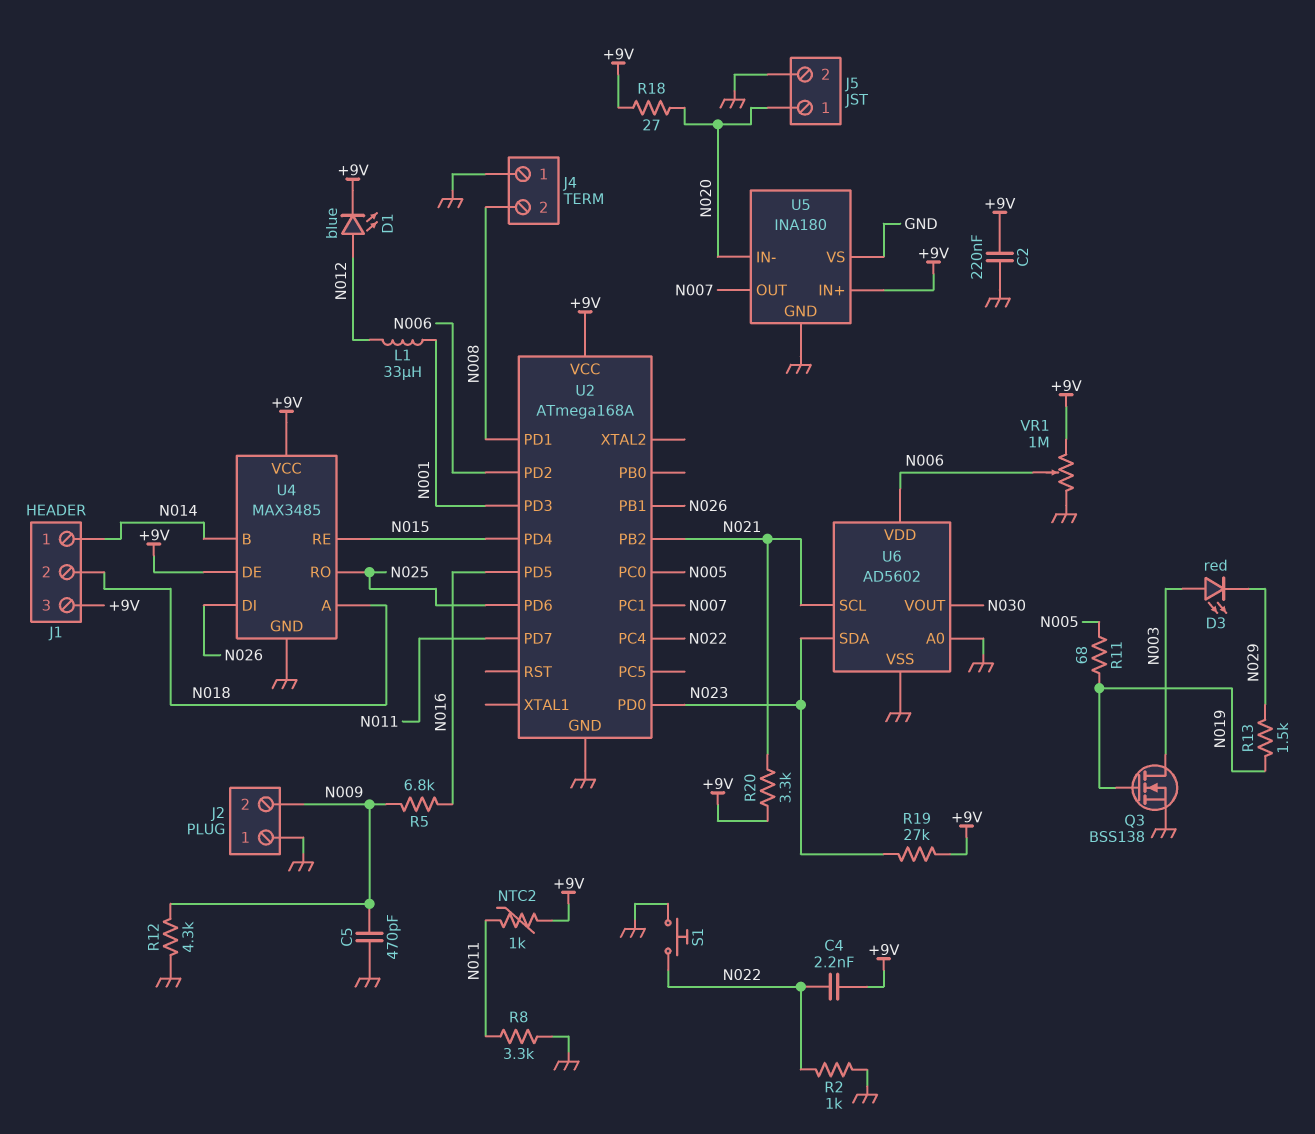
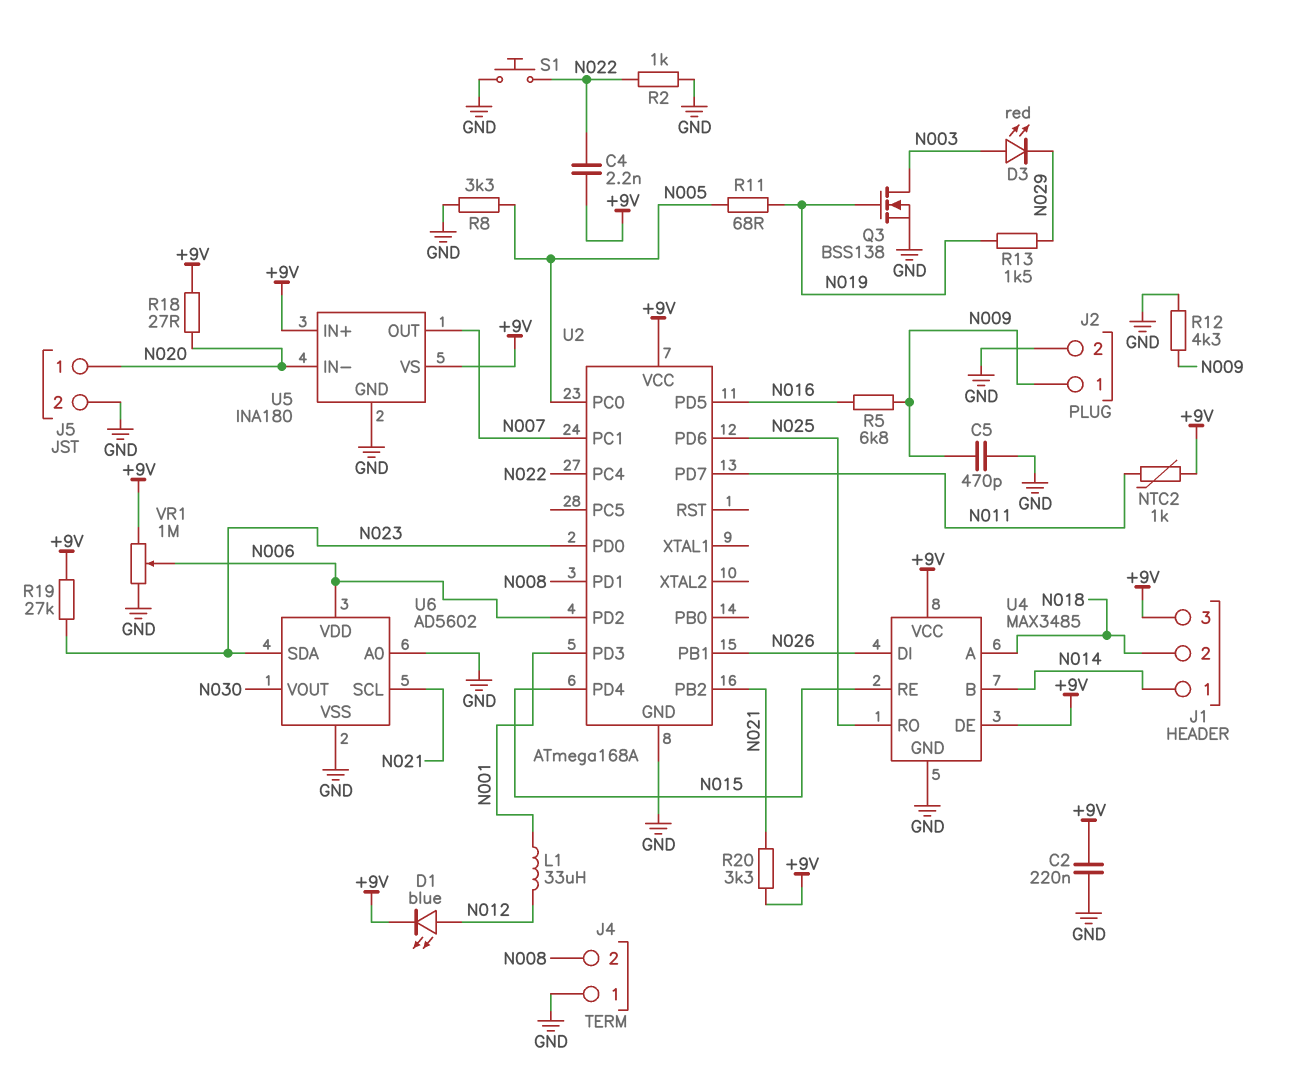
J2 pin 1: GND -> N009
J2 pin 2: N009 -> GND
R8: 3.3k (GND, N011) -> 3.3k (GND, N005)
U5 pin VS: GND -> +9V

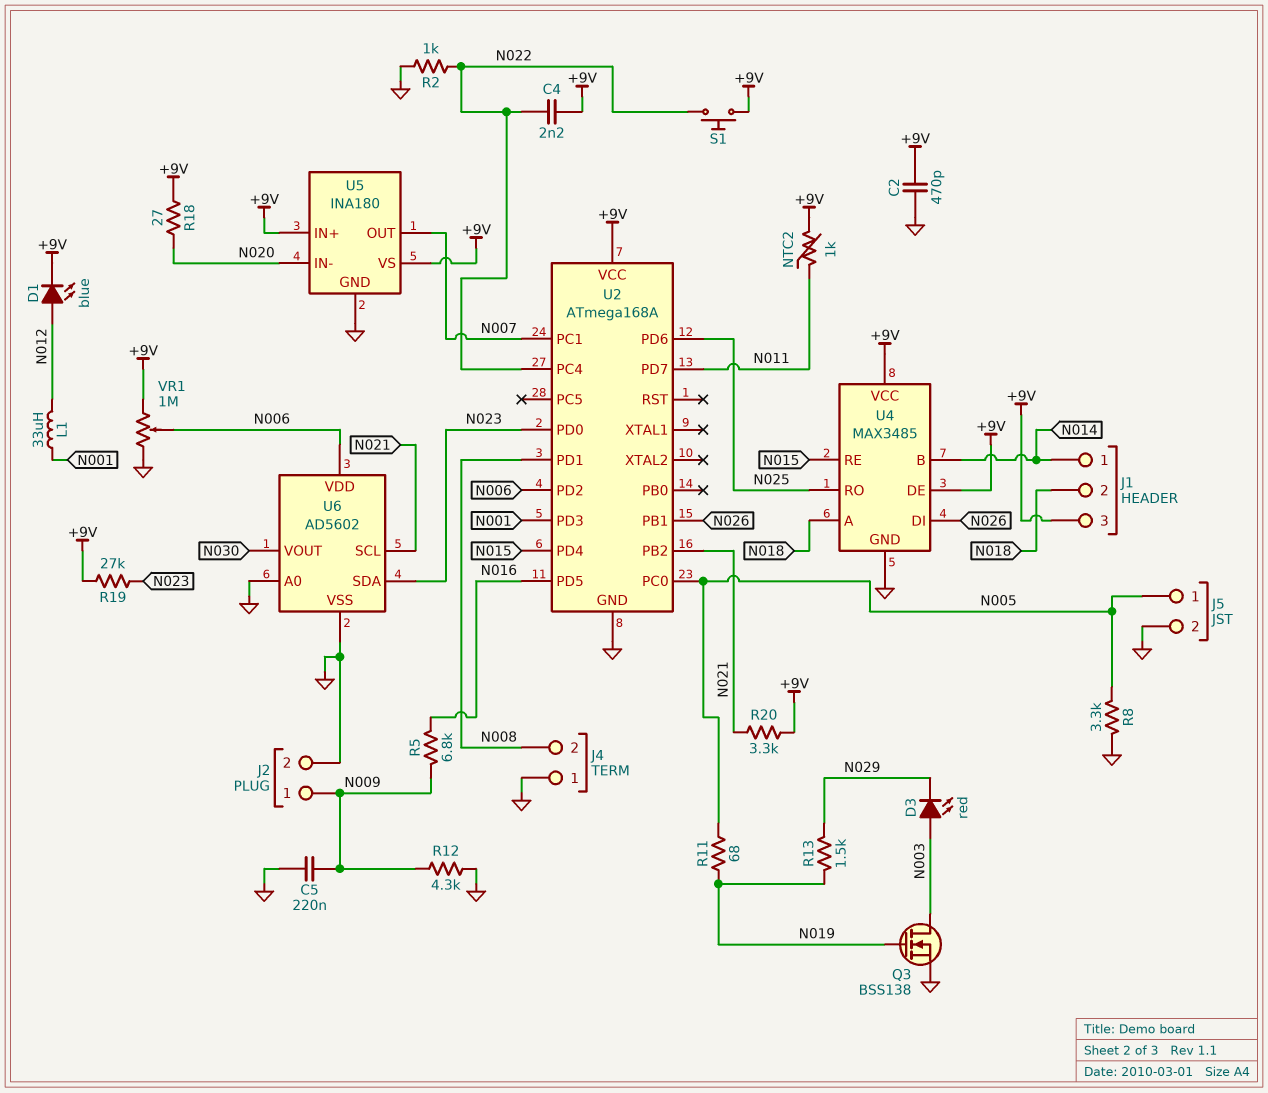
C2: 220nF (+9V, GND) -> 470pF (+9V, GND)
C5: 470pF (GND, N009) -> 220nF (GND, N009)
J5 pin 1: N020 -> N005
S1: button (GND, N022) -> button (+9V, N022)

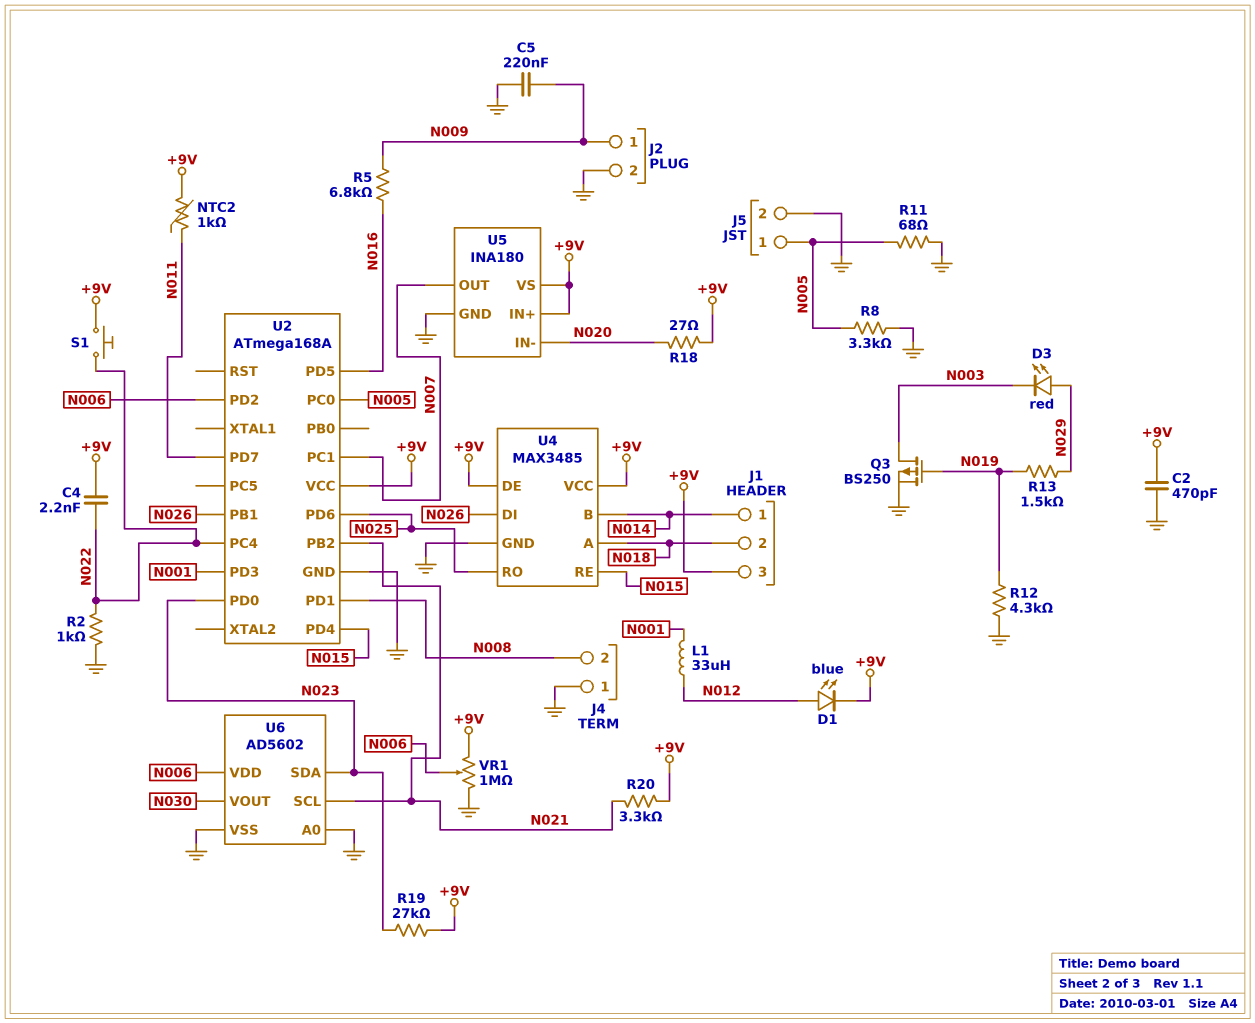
D3: LED red (A N003, K N029) -> LED red (A N029, K N003)
Q3: NMOS BSS138 (G N019, D N003, S GND) -> PMOS BS250 (G N019, D N003, S GND)
R11: 68 (N005, N019) -> 68 (GND, N005)
R12: 4.3k (GND, N009) -> 4.3k (GND, N019)

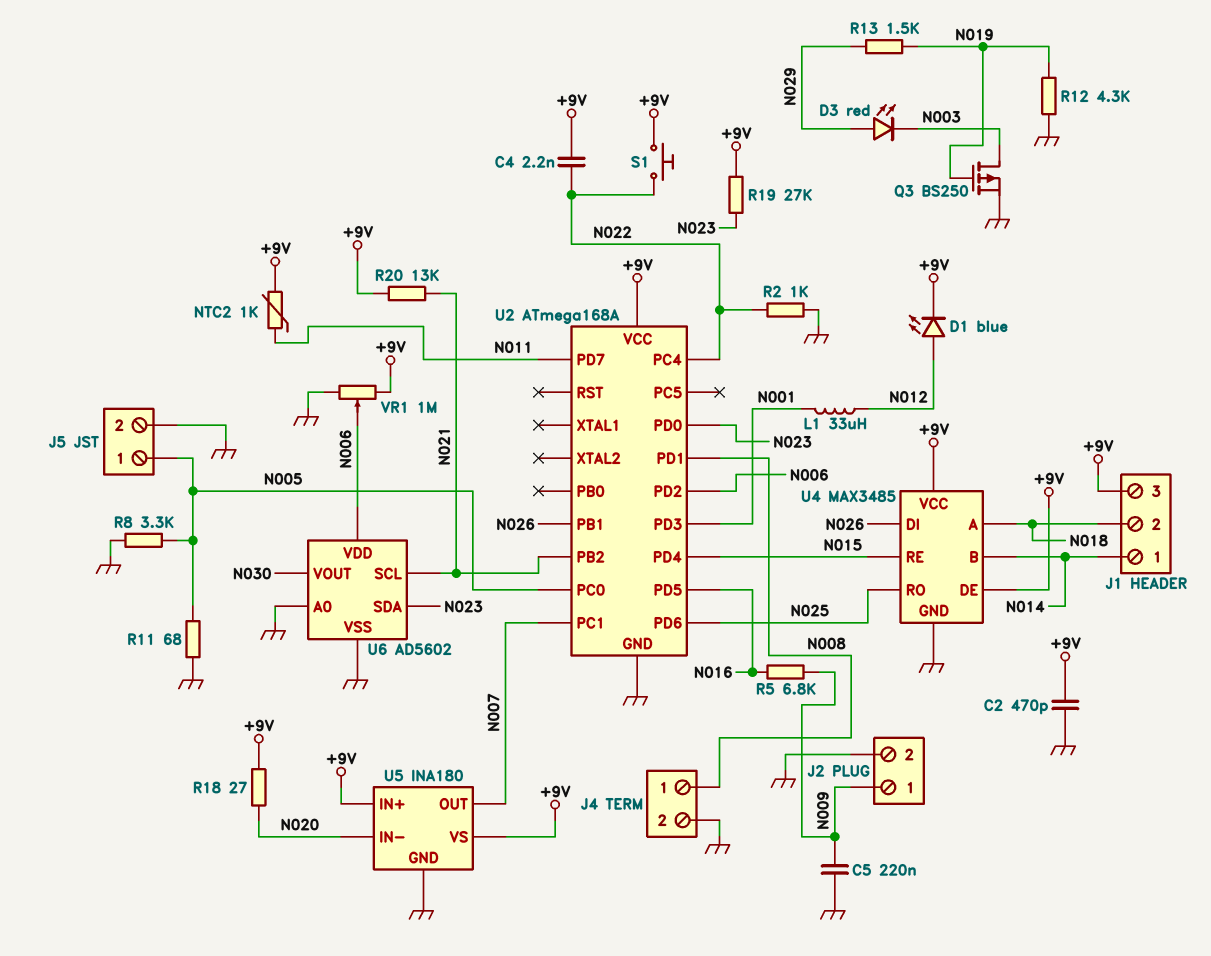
J4 pin 1: GND -> N008
J4 pin 2: N008 -> GND
R20: 3.3k (+9V, N021) -> 13k (+9V, N021)

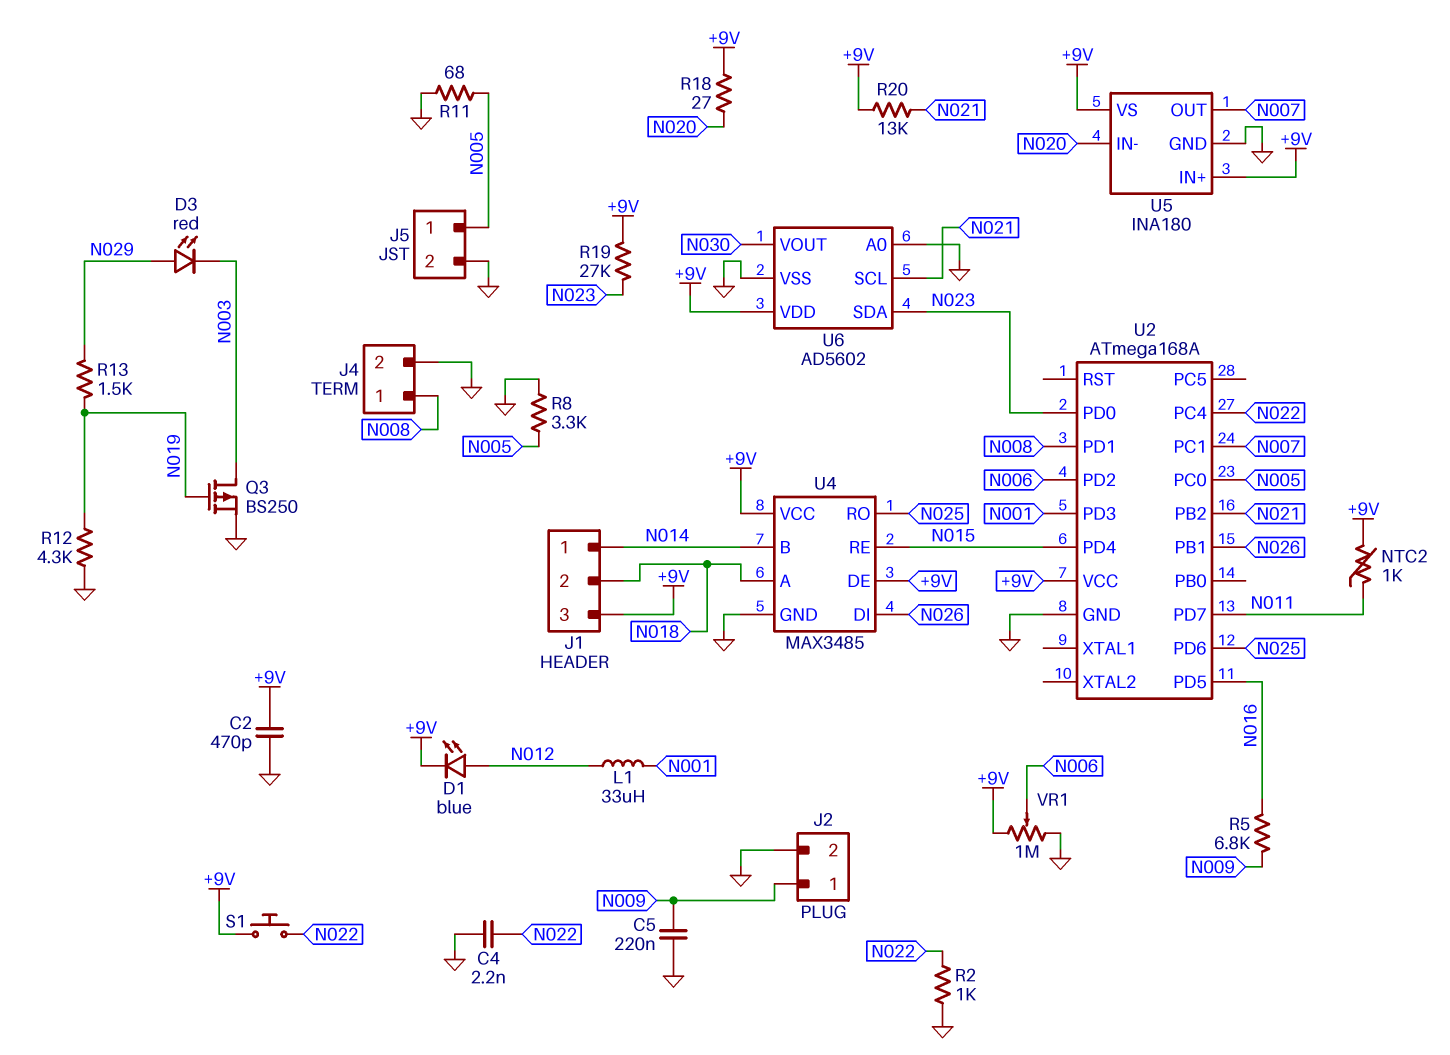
C4: 2.2nF (+9V, N022) -> 2.2nF (GND, N022)
U6 pin VDD: N006 -> +9V

